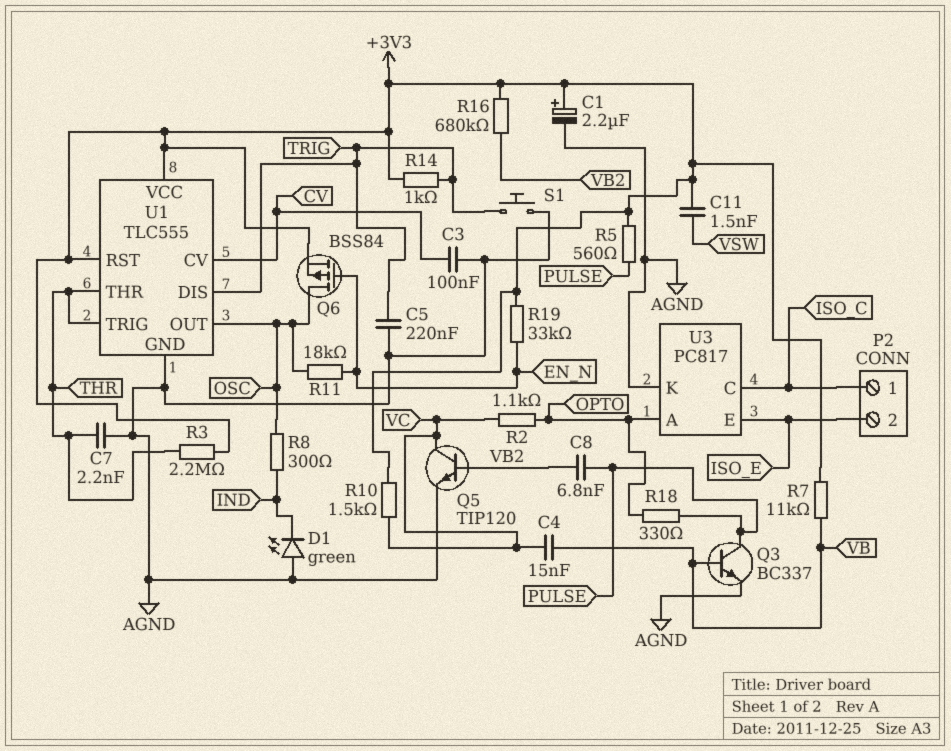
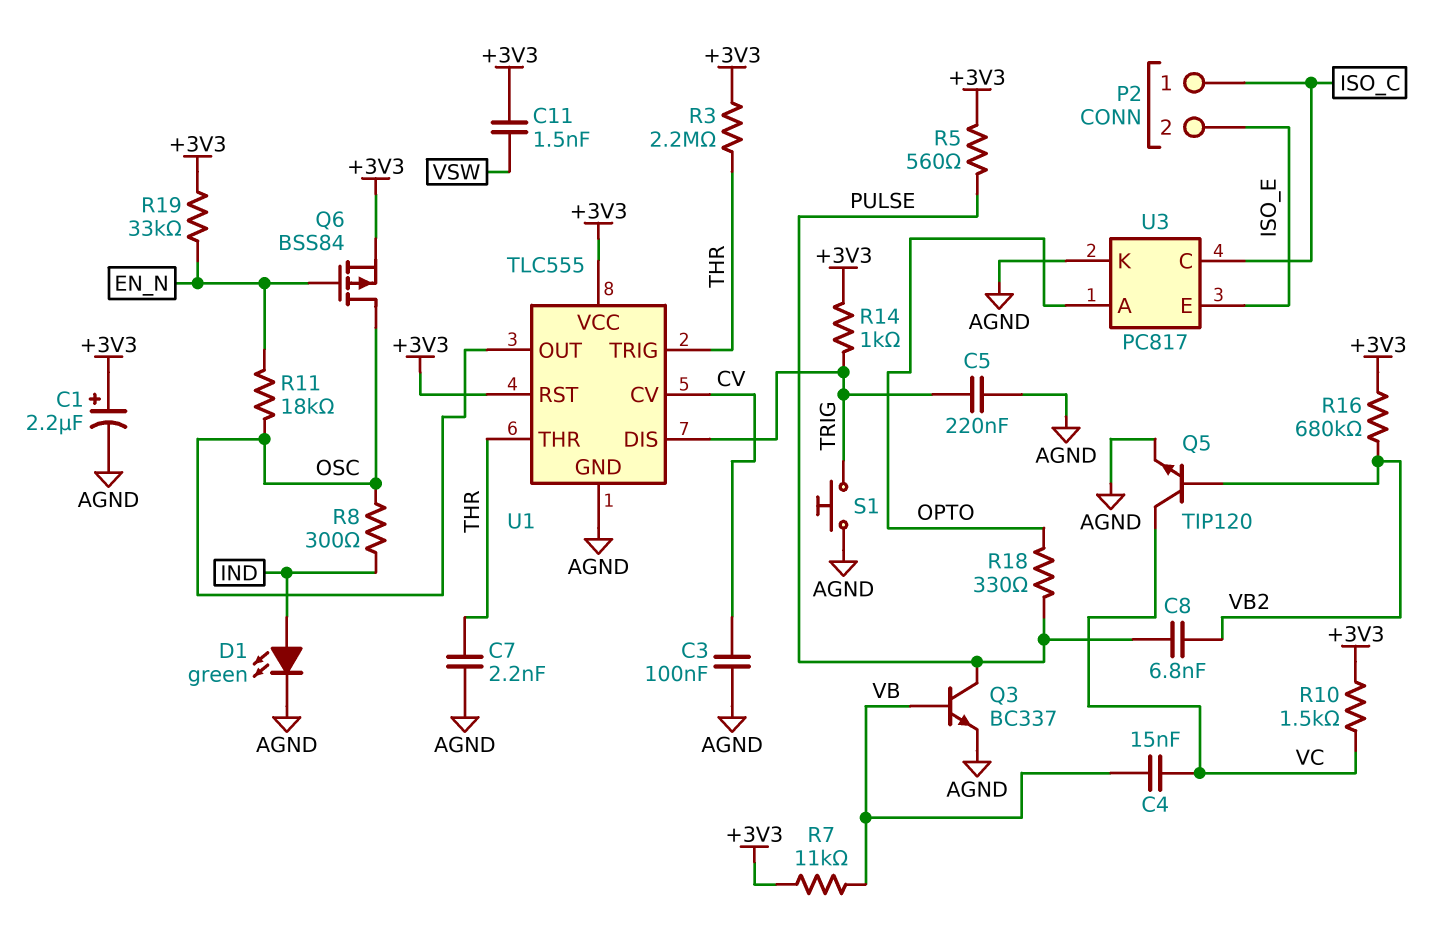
D1: LED green (A AGND, K IND) -> LED green (A IND, K AGND)
R2: 1.1k (OPTO, VC) -> none

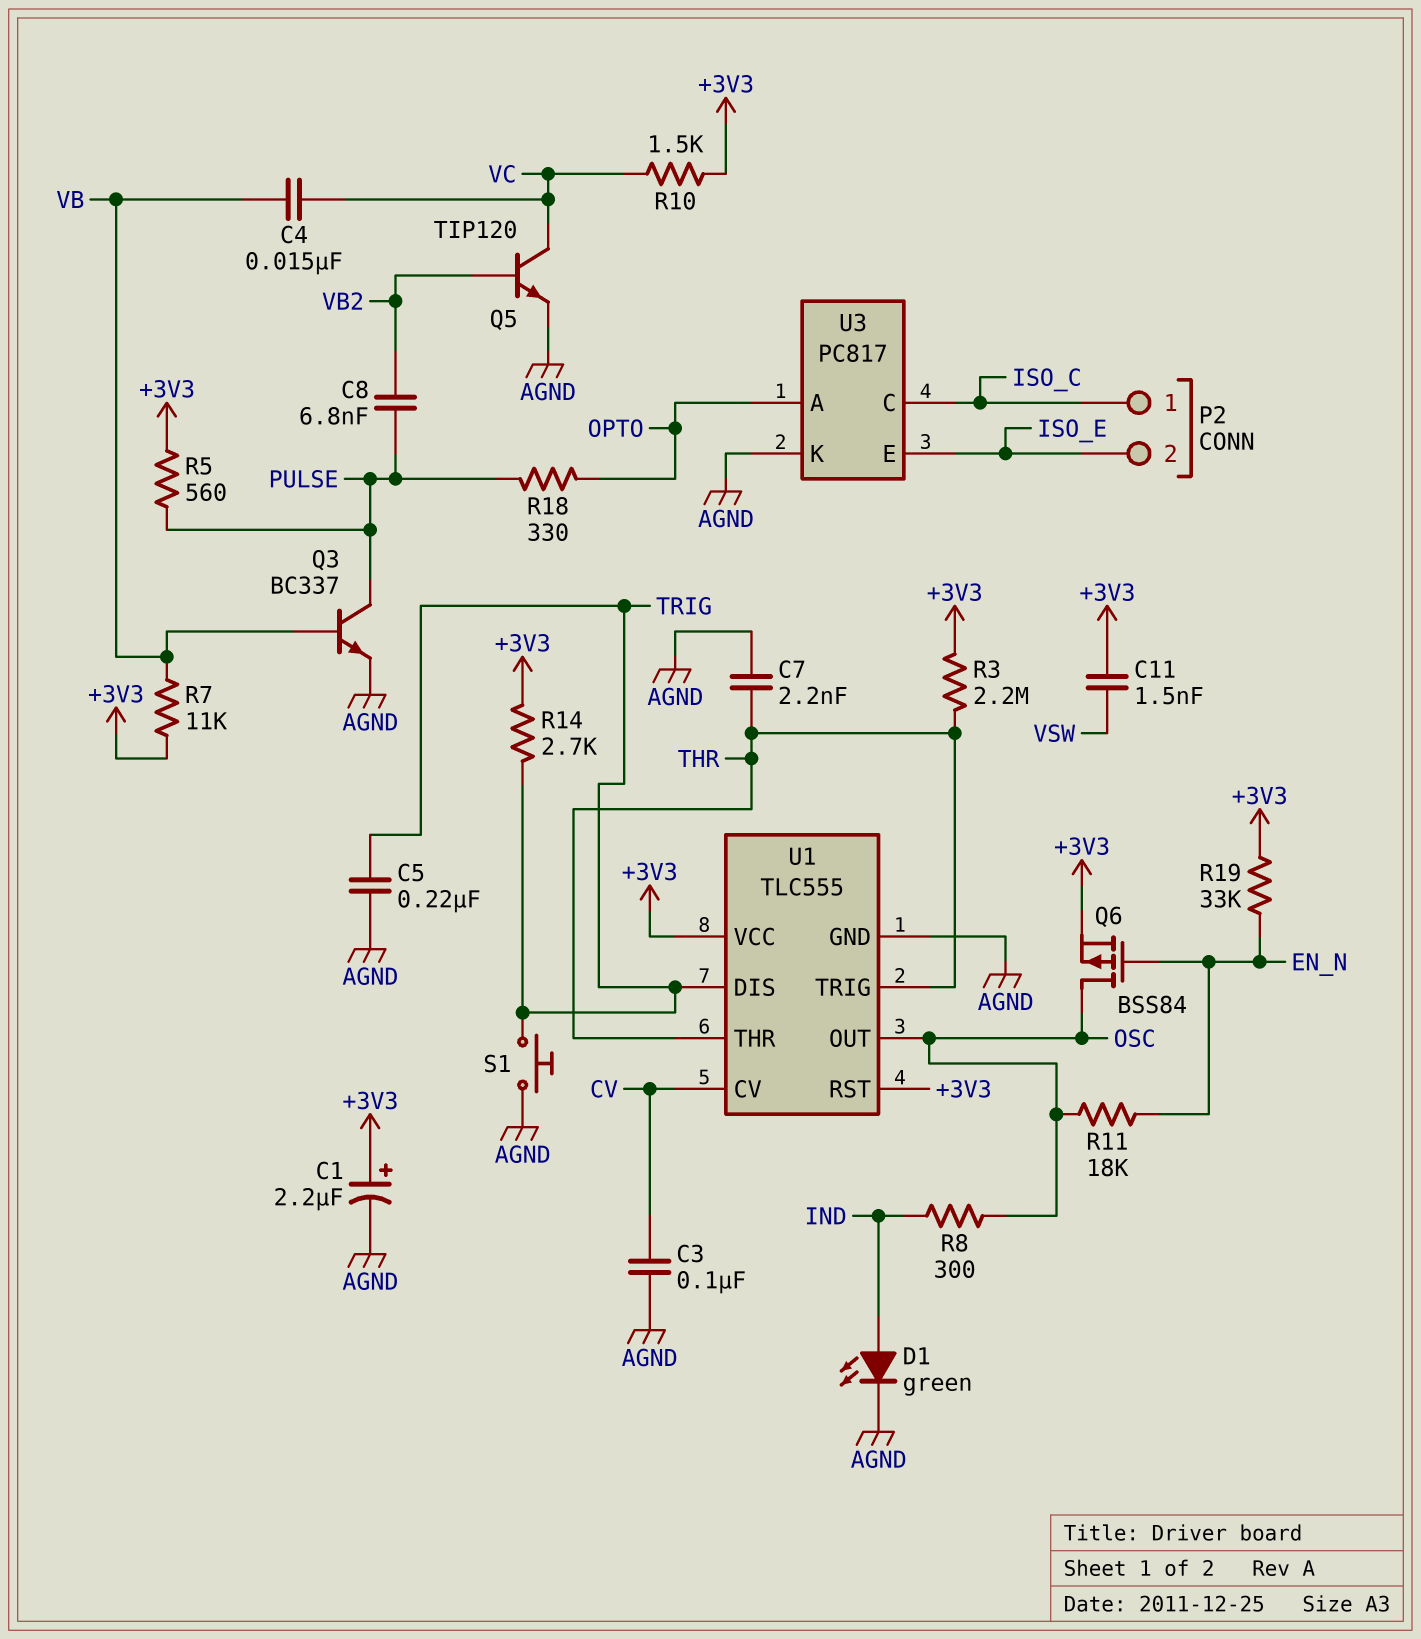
R14: 1k (+3V3, TRIG) -> 2.7k (+3V3, TRIG)
R16: 680k (+3V3, VB2) -> none

